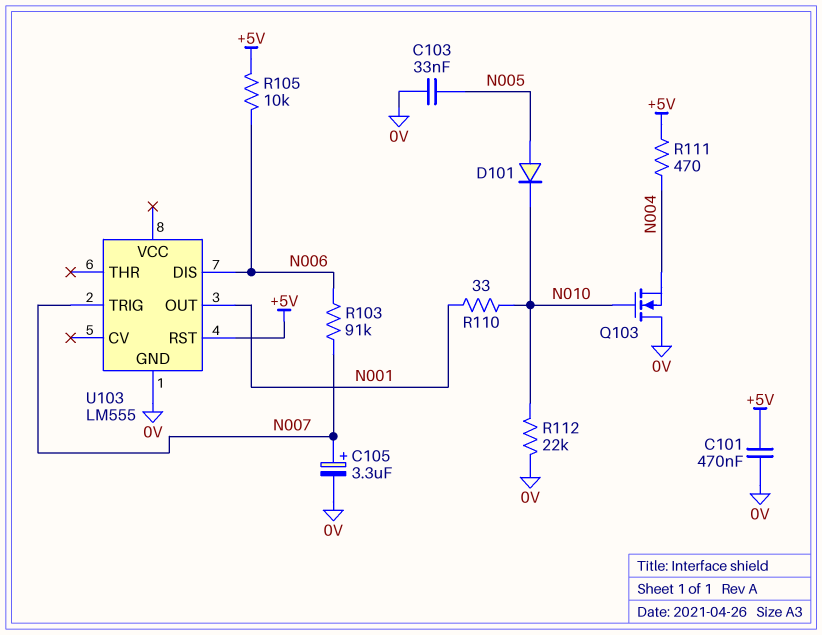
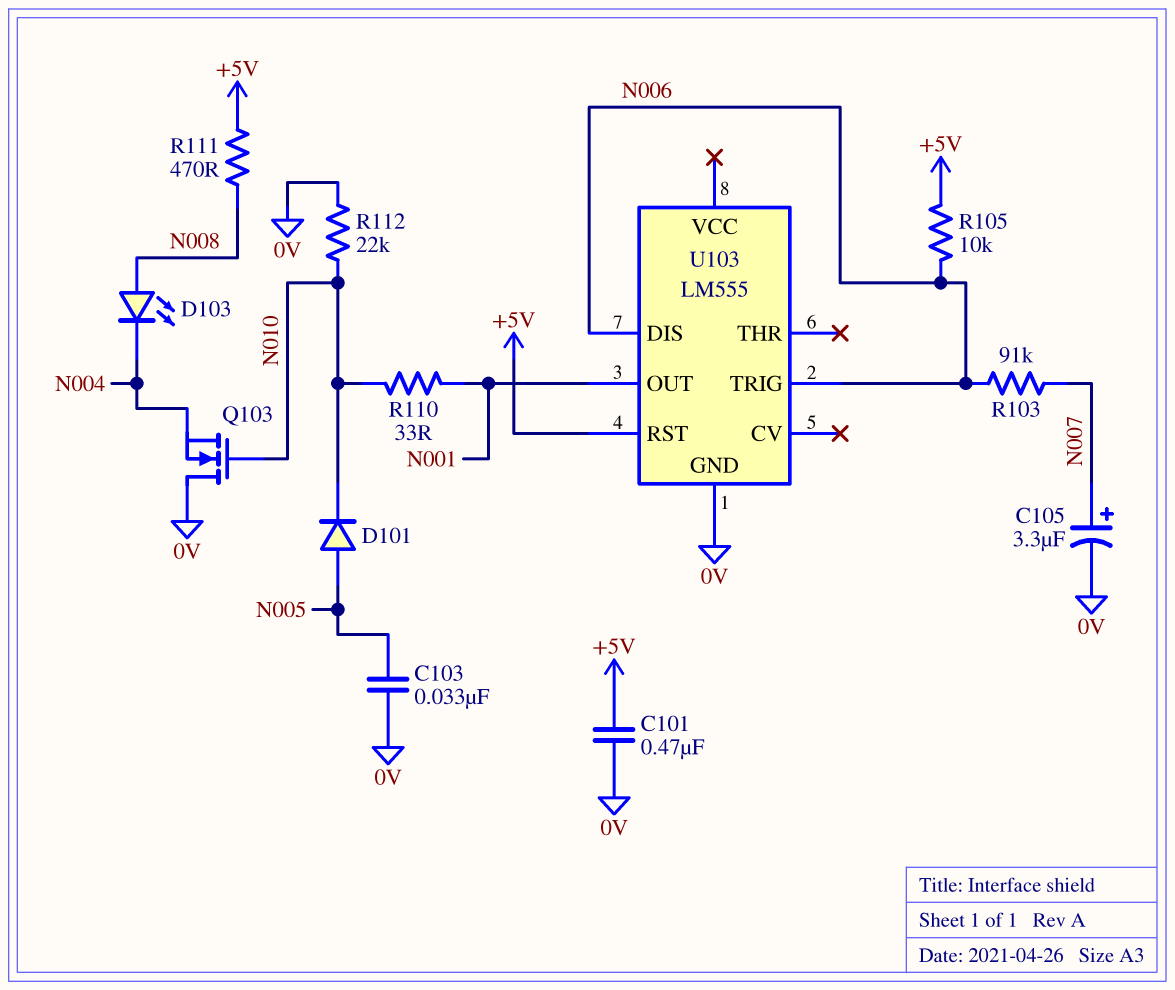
D103: none -> LED (A N008, K N004)
R111: 470 (+5V, N004) -> 470 (+5V, N008)
U103 pin TRIG: N007 -> N006

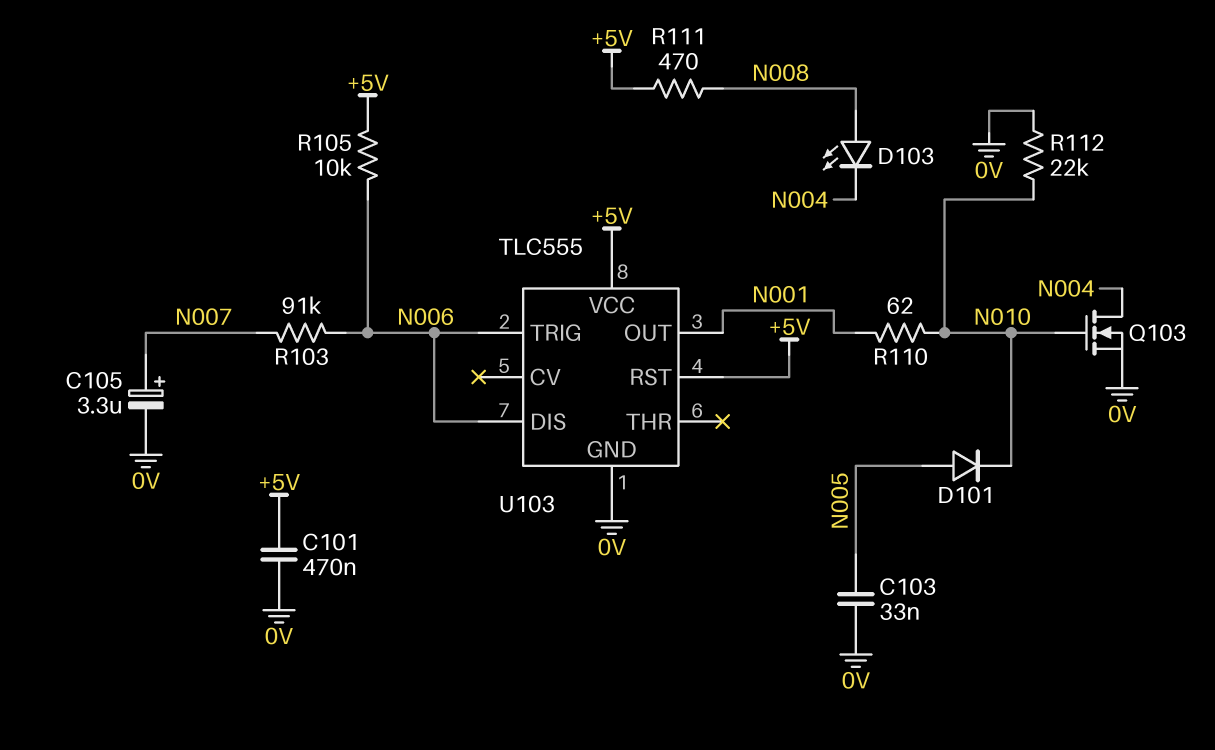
Q103: NMOS (G N010, D 0V, S N004) -> NMOS (G N010, D N004, S 0V)
R110: 33 (N001, N010) -> 62 (N001, N010)
U103: LM555 -> TLC555
U103 pin VCC: none -> +5V

